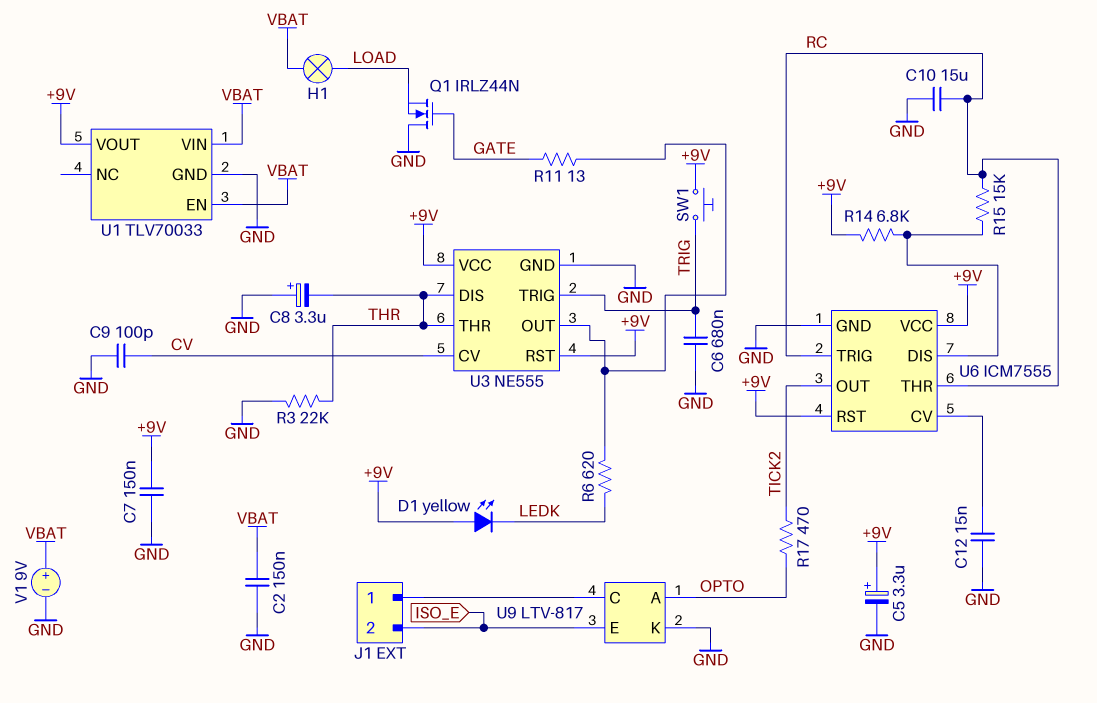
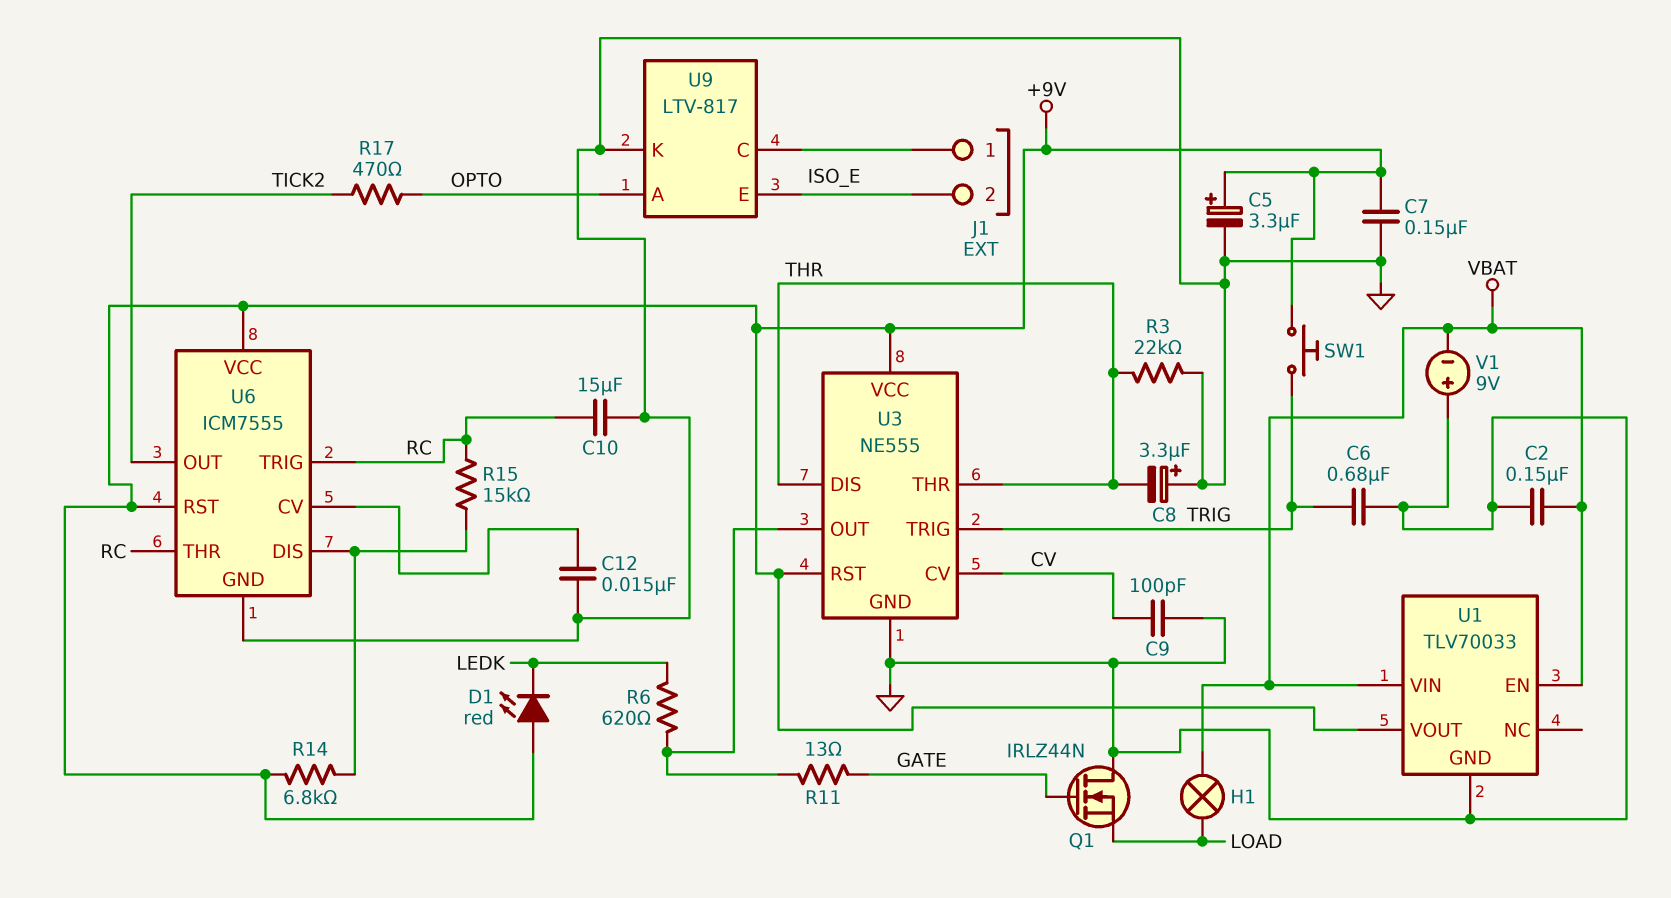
D1: LED yellow (A +9V, K LEDK) -> LED red (A +9V, K LEDK)
V1: 9V (plus VBAT, minus GND) -> 9V (plus GND, minus VBAT)

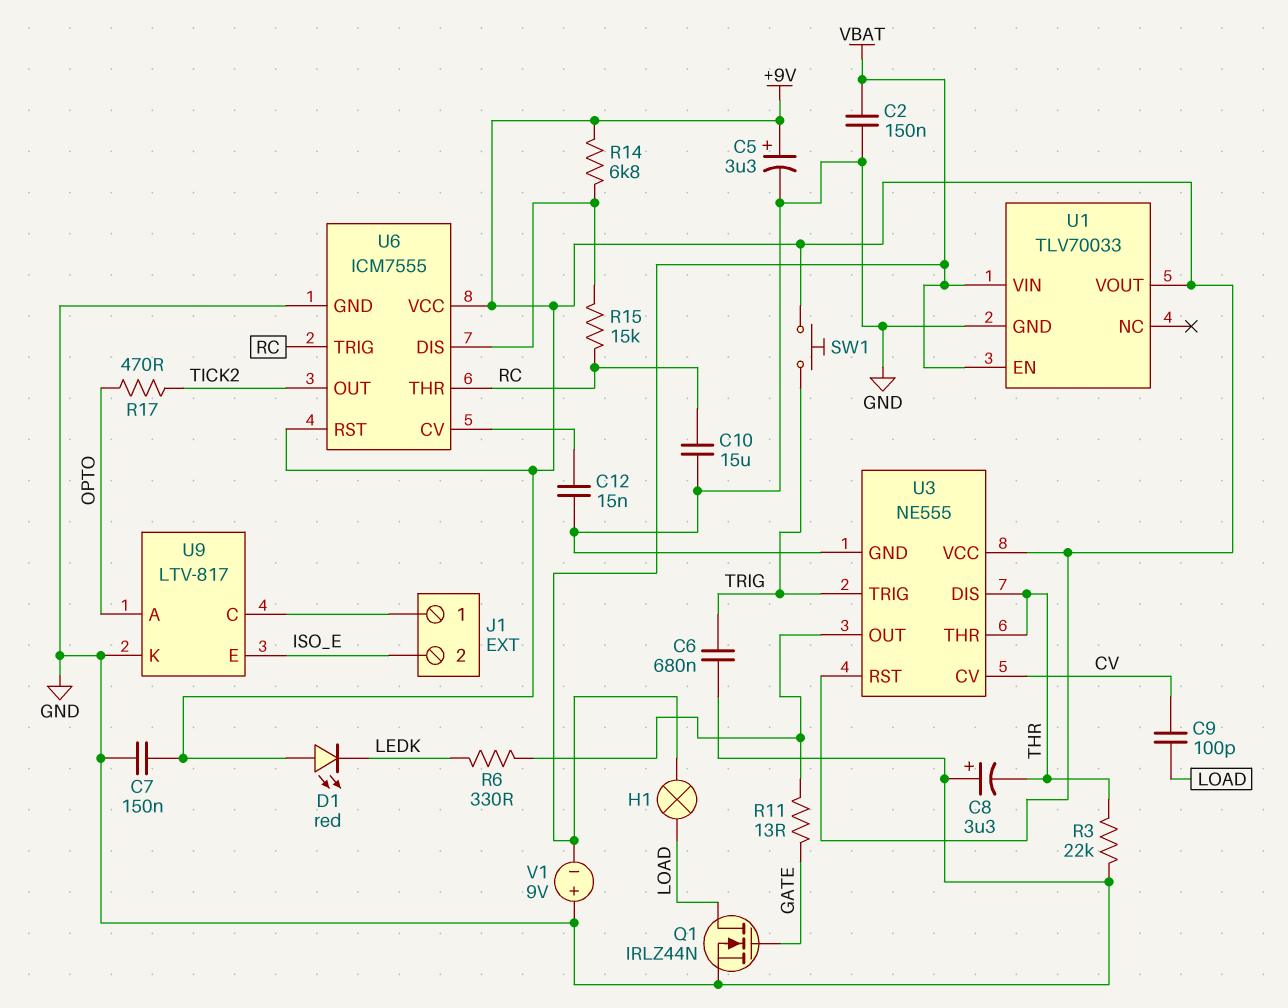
C9: 100pF (CV, GND) -> 100pF (CV, LOAD)
Q1: NMOS IRLZ44N (G GATE, D GND, S LOAD) -> NMOS IRLZ44N (G GATE, D LOAD, S GND)
R6: 620 (LEDK, U3/OUT) -> 330 (LEDK, U3/OUT)

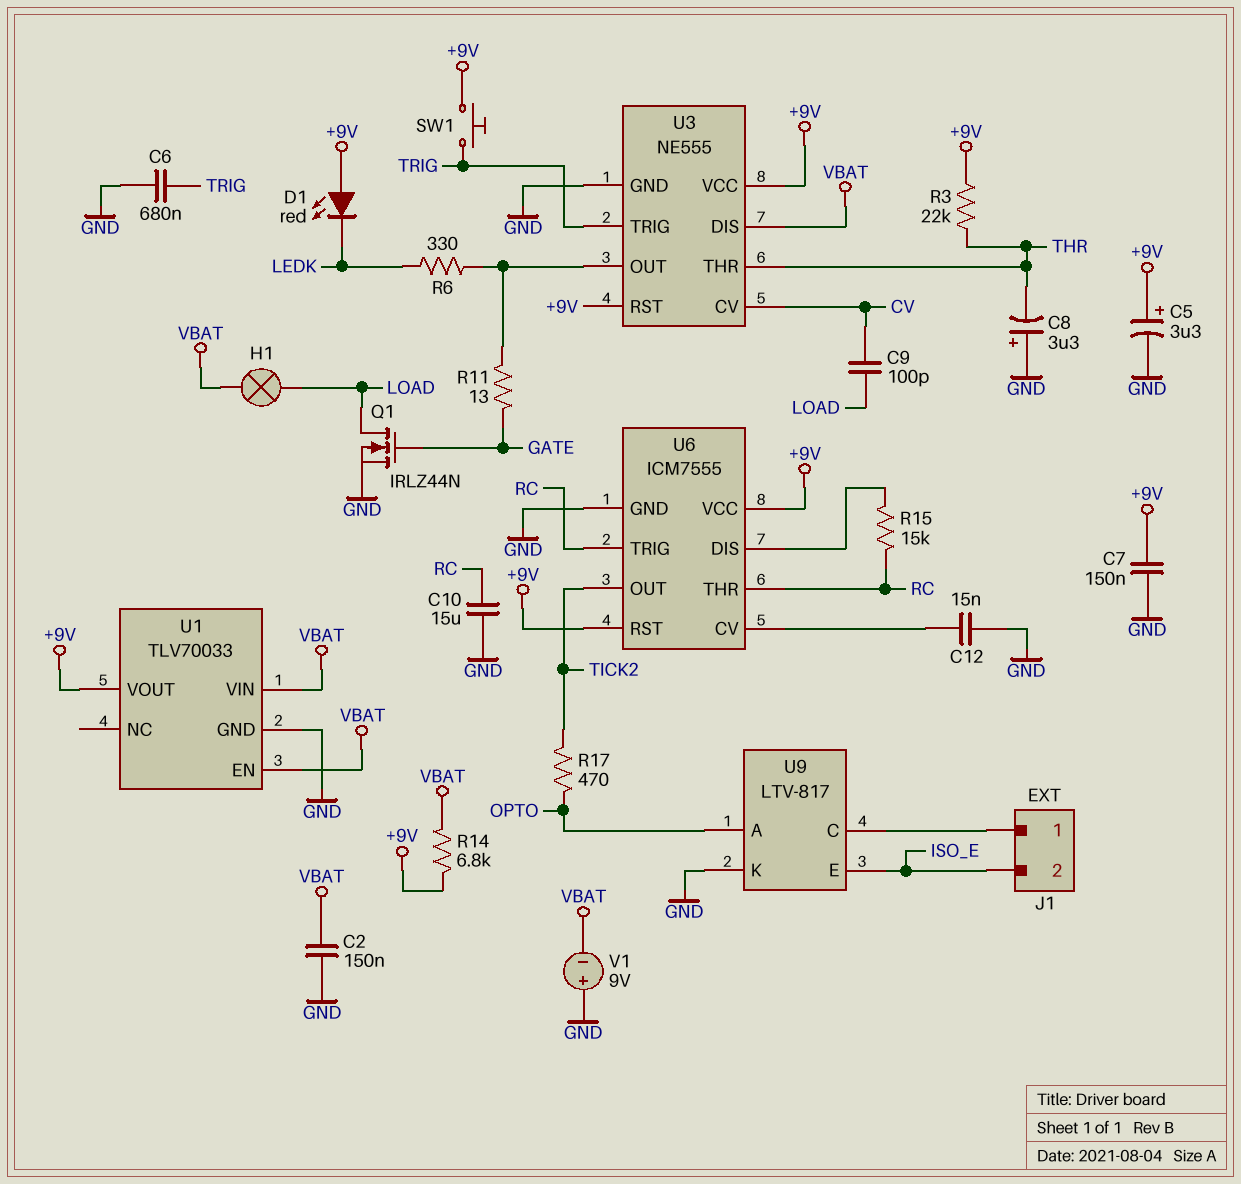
R3: 22k (GND, THR) -> 22k (+9V, THR)
R14: 6.8k (+9V, U6/DIS) -> 6.8k (+9V, VBAT)
U3 pin DIS: THR -> VBAT

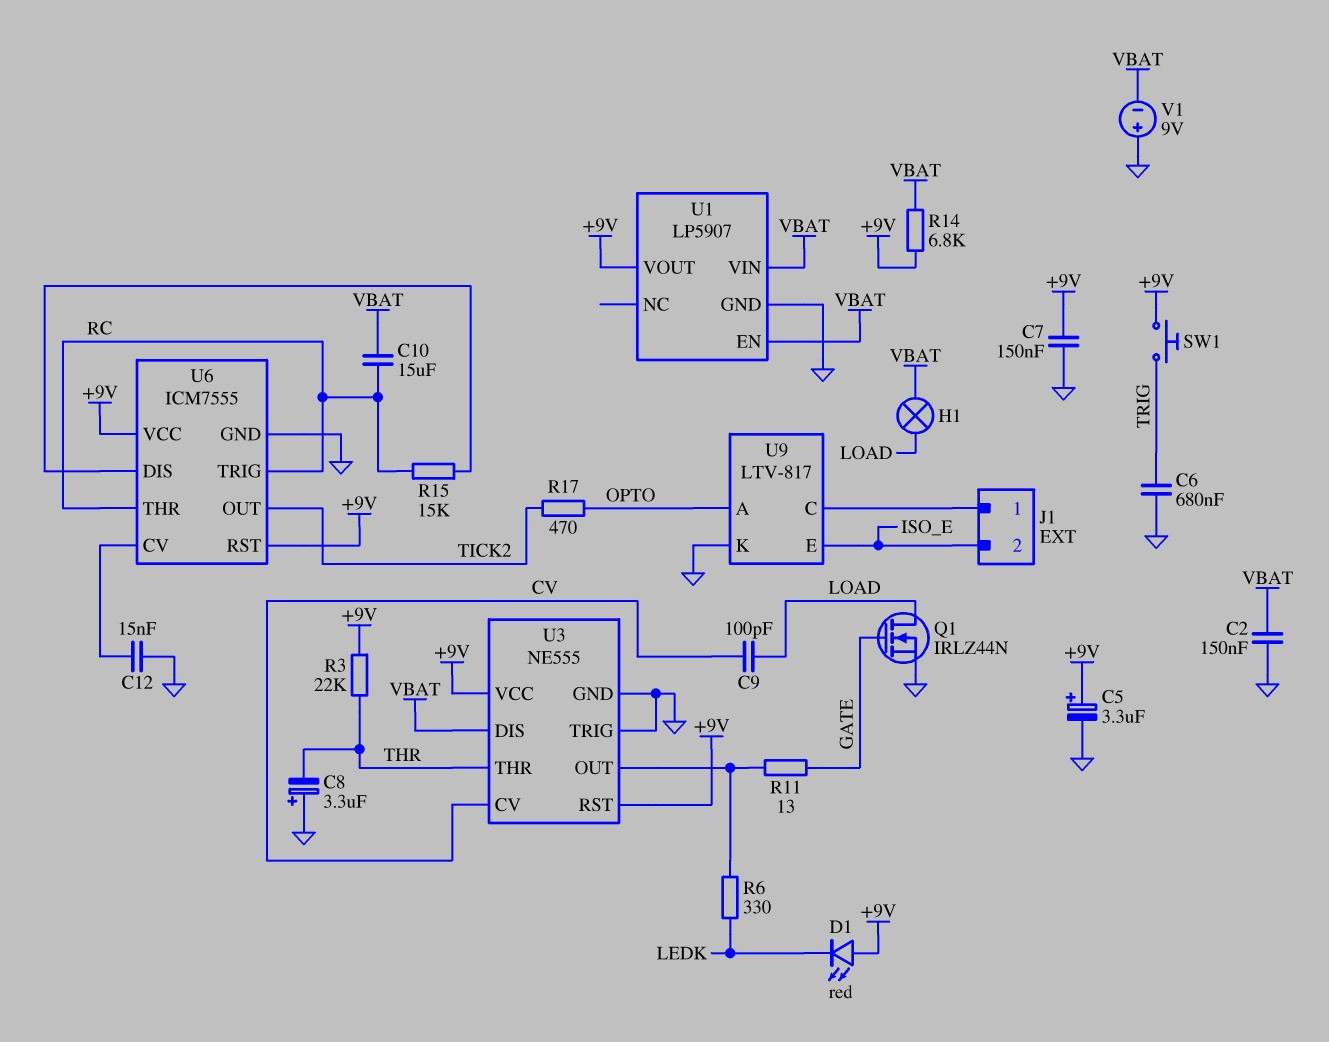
C10: 15uF (GND, RC) -> 15uF (RC, VBAT)
U1: TLV70033 -> LP5907
U3 pin TRIG: TRIG -> GND

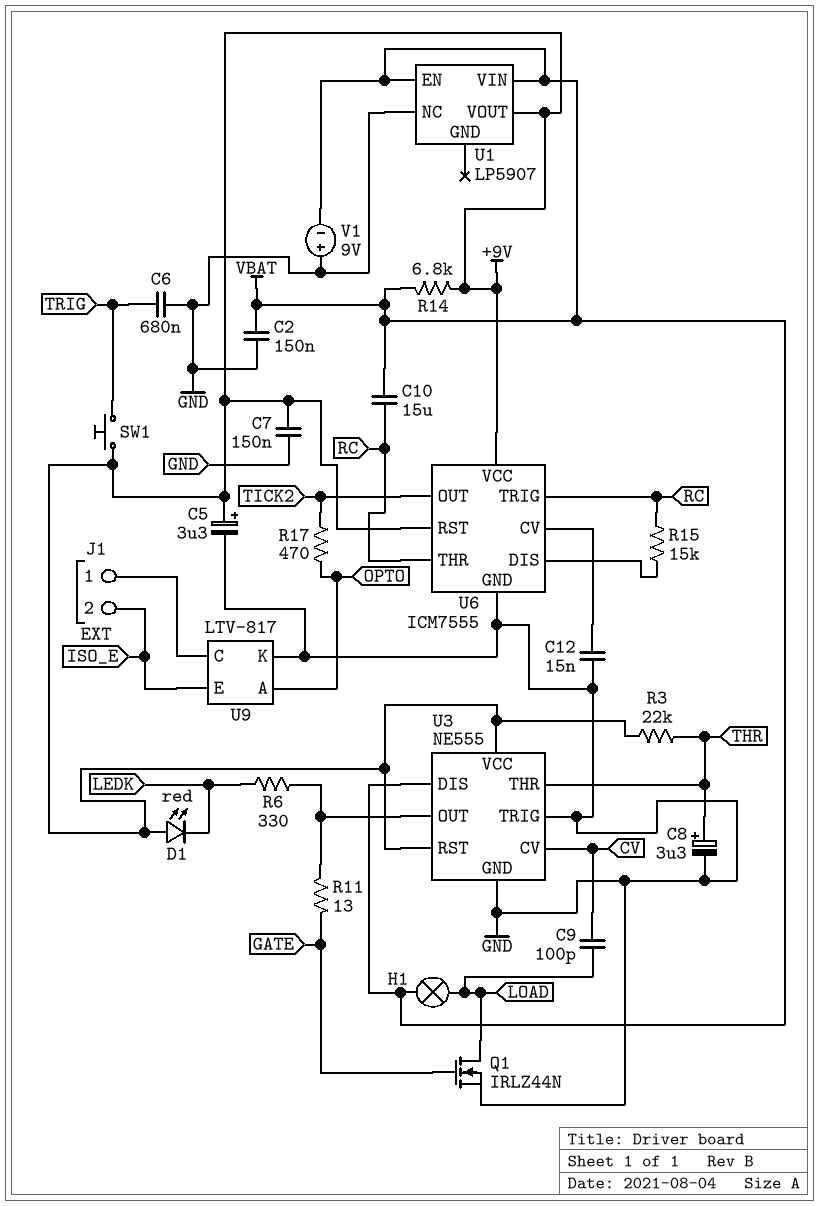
C8: 3.3uF (plus GND, minus THR) -> 3.3uF (plus THR, minus GND)
U1 pin GND: GND -> none
U1 pin NC: none -> GND

